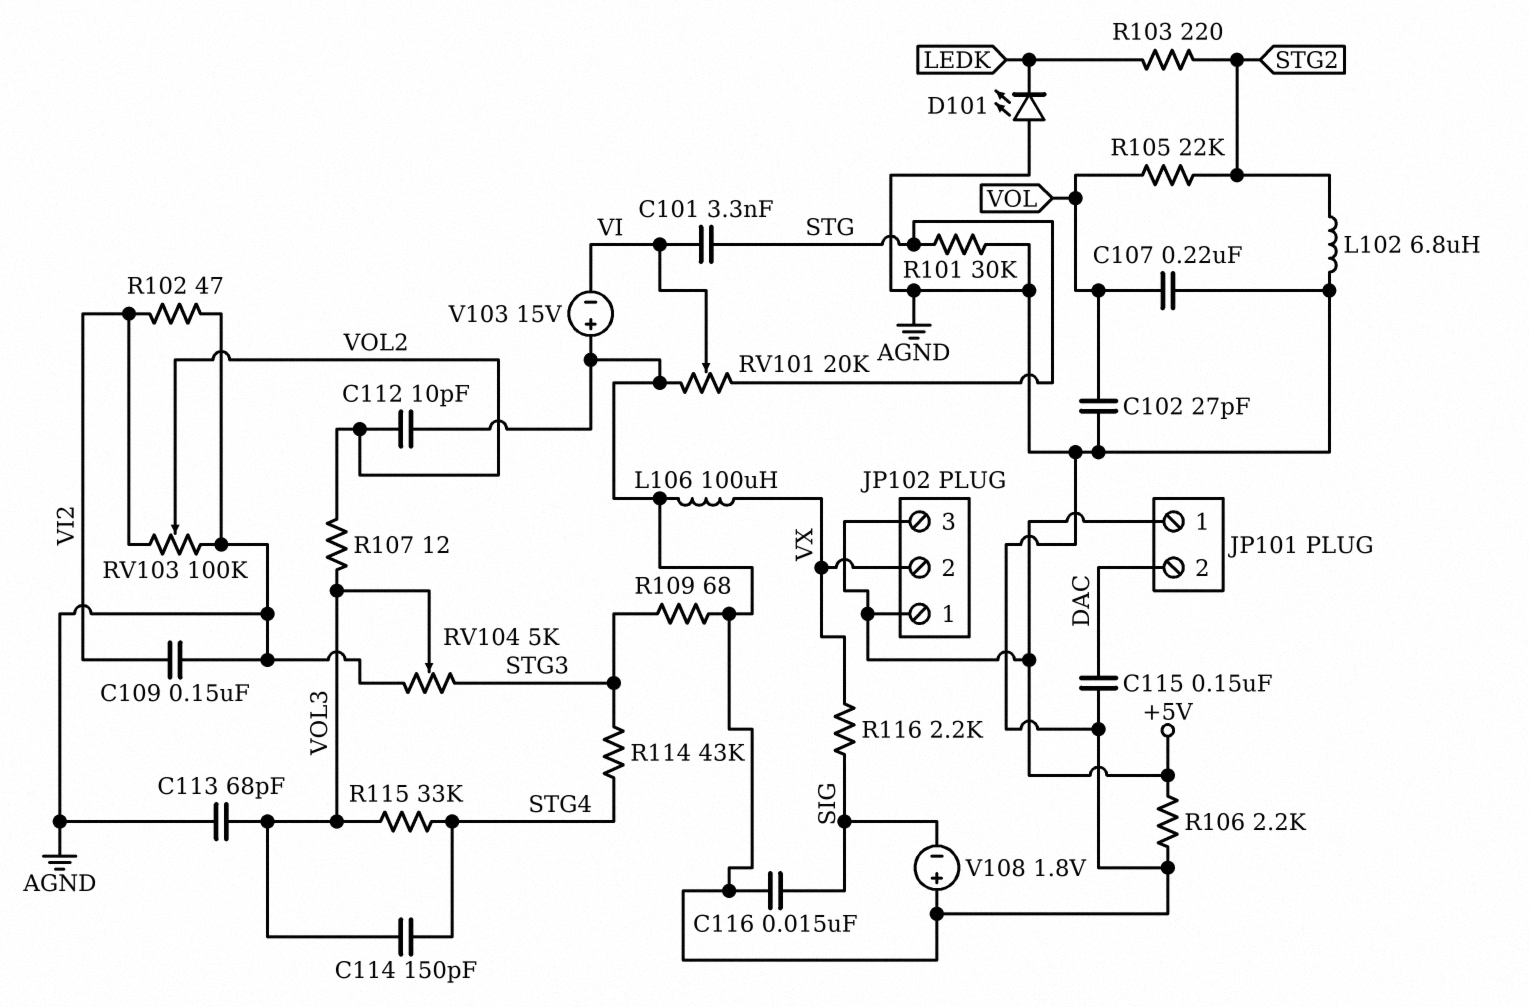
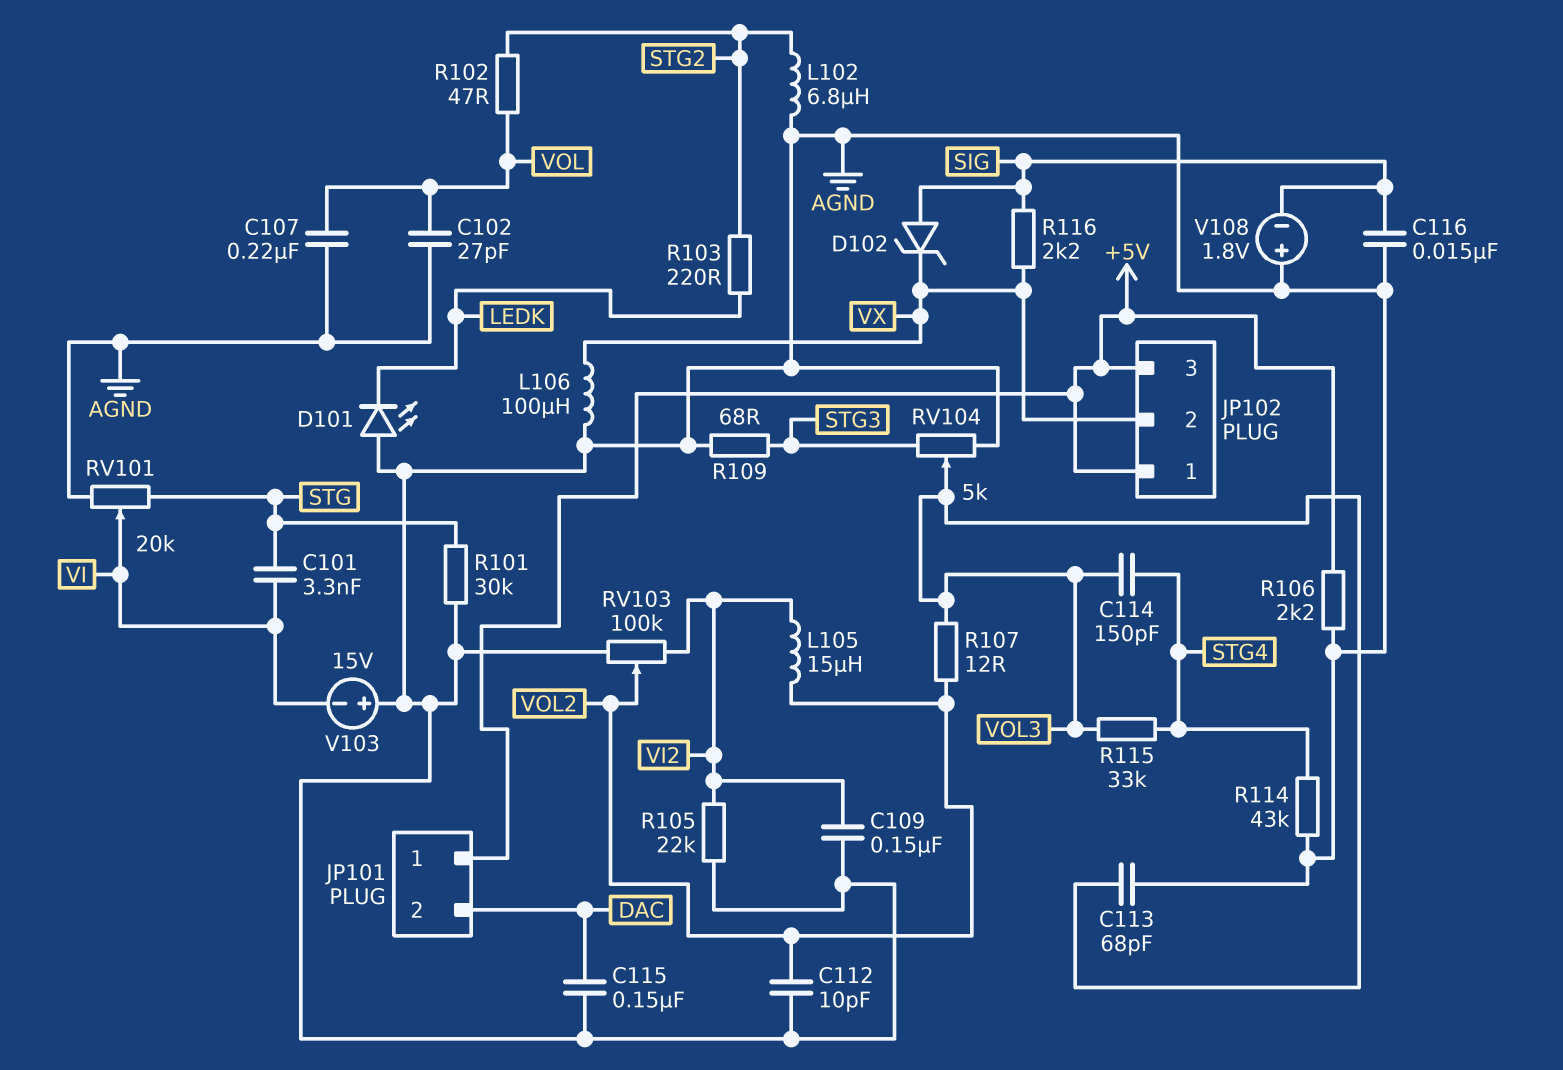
D102: none -> zener (A SIG, K VX)
L105: none -> 15uH (VI2, VOL2)
R102: 47 (AGND, VI2) -> 47 (STG2, VOL)
R105: 22k (STG2, VOL) -> 22k (AGND, VI2)
R114: 43k (STG3, STG4) -> 43k (AGND, STG4)

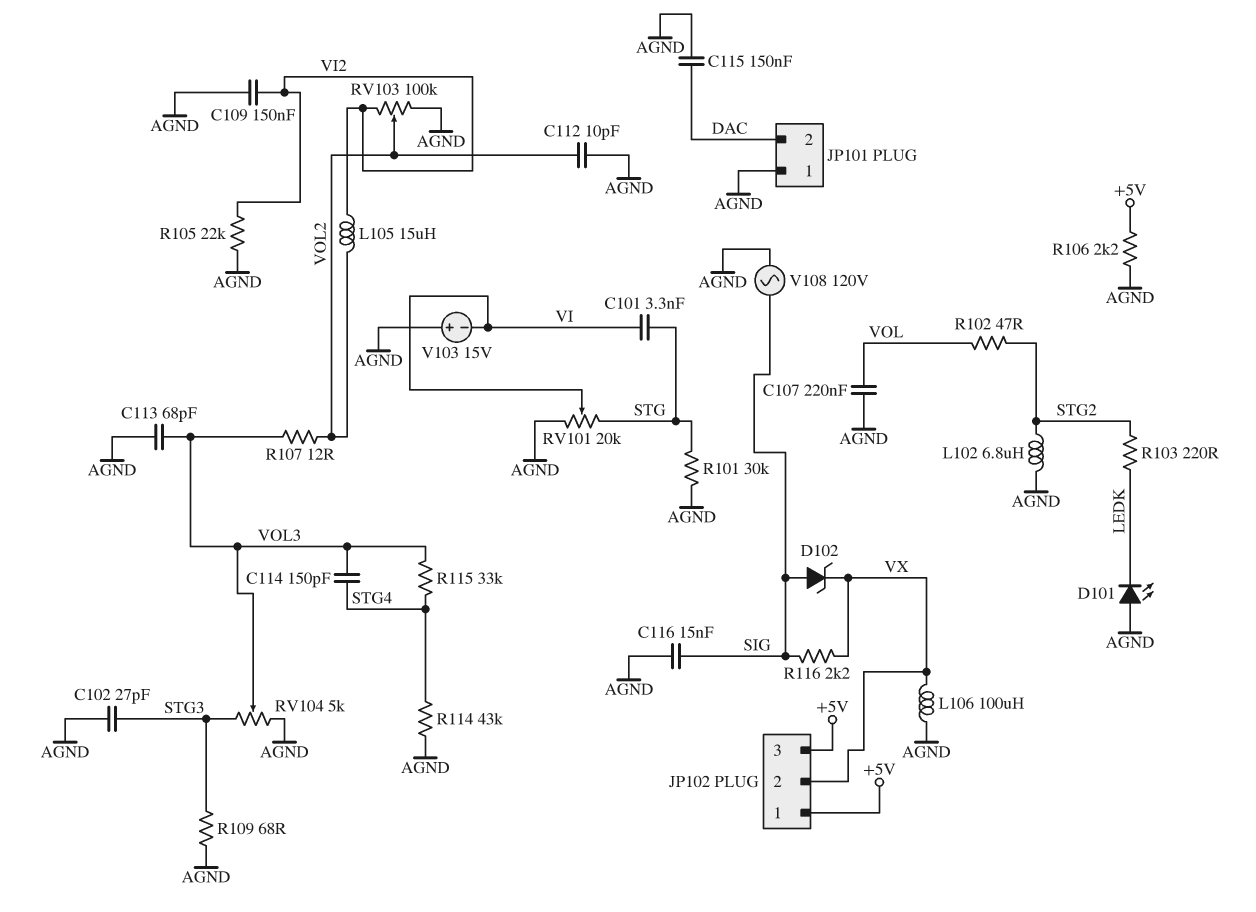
C102: 27pF (AGND, VOL) -> 27pF (AGND, STG3)
JP101 pin 1: +5V -> AGND
V108: 1.8V (plus AGND, minus SIG) -> AC 120V (AGND, SIG)

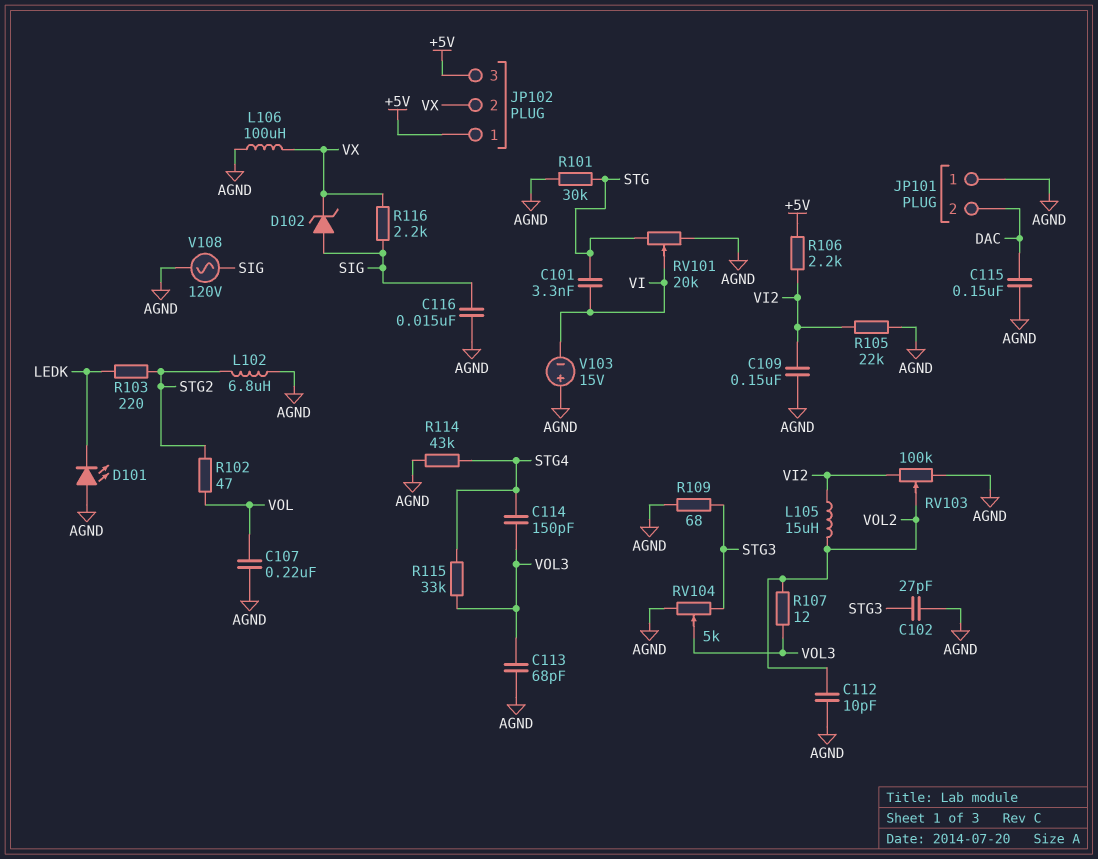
R106: 2.2k (+5V, AGND) -> 2.2k (+5V, VI2)

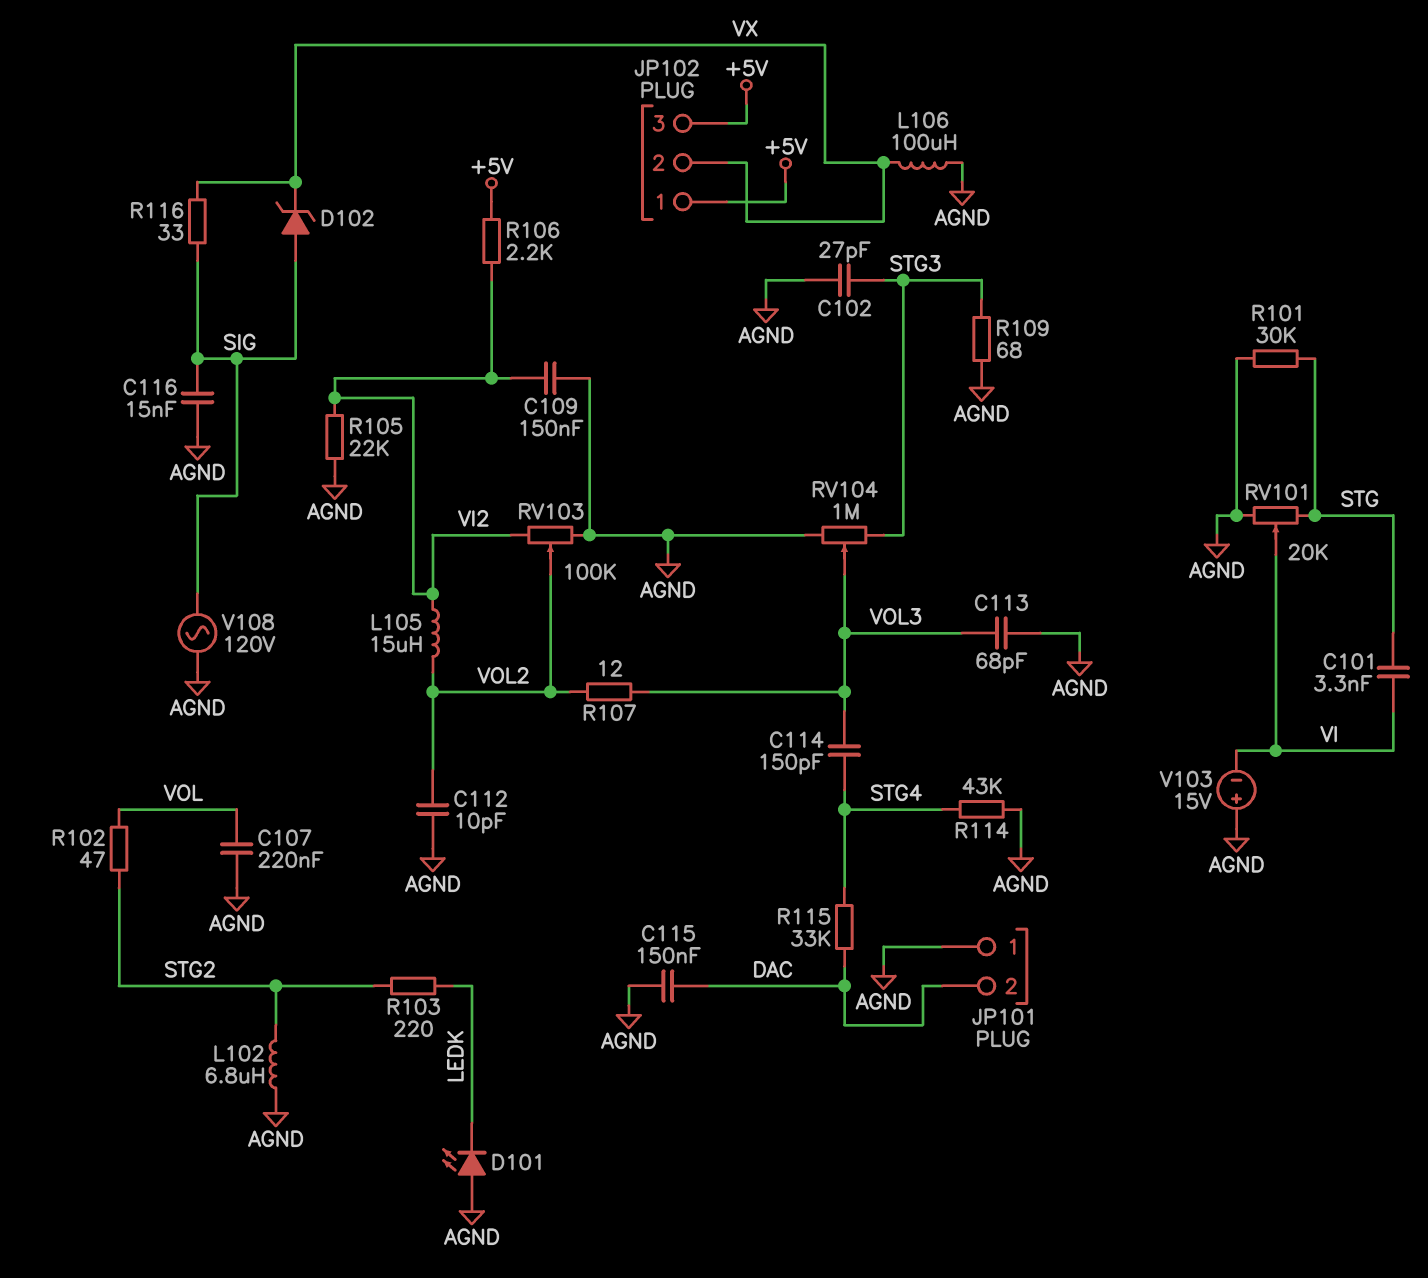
R115: 33k (STG4, VOL3) -> 33k (DAC, STG4)
R116: 2.2k (SIG, VX) -> 33 (SIG, VX)
RV104: 5k (AGND, STG3, wiper VOL3) -> 1M (AGND, STG3, wiper VOL3)

